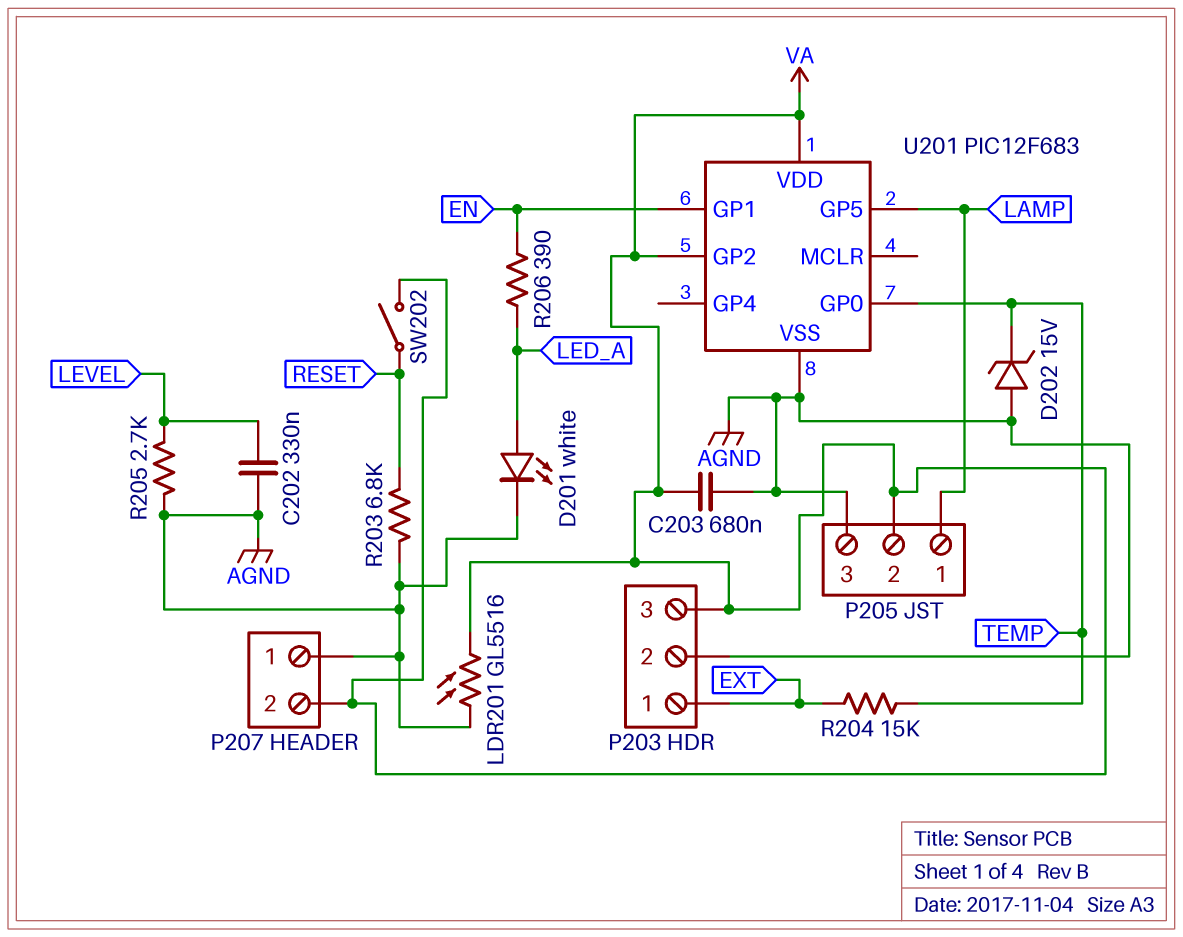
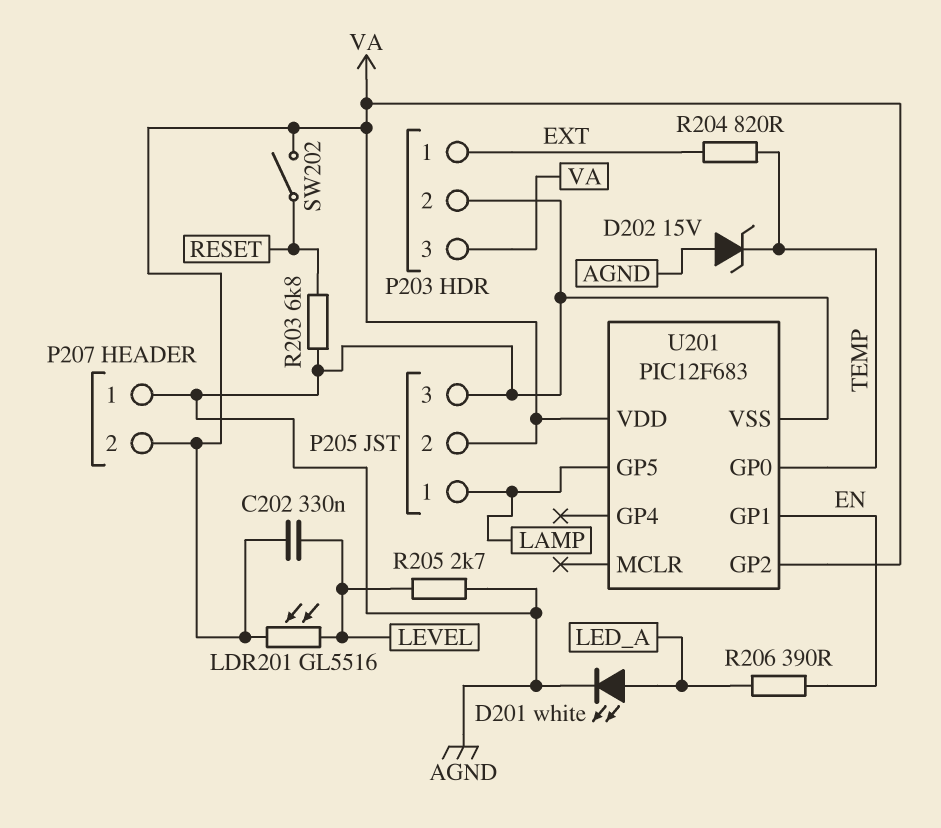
C202: 330nF (AGND, LEVEL) -> 330nF (LEVEL, VA)
C203: 680nF (AGND, VA) -> none
LDR201: GL5516 (AGND, VA) -> GL5516 (LEVEL, VA)
R204: 15k (EXT, TEMP) -> 820 (EXT, TEMP)

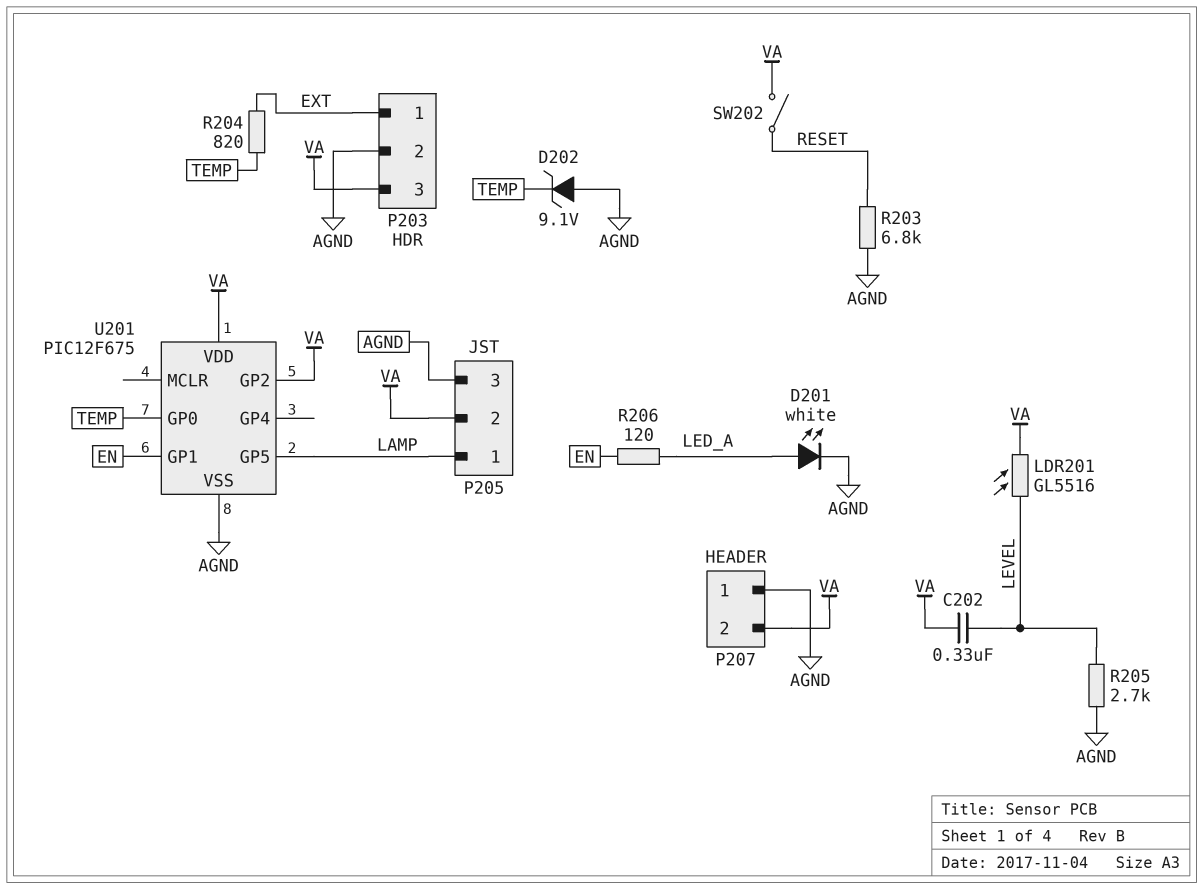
D202: zener 15V (A AGND, K TEMP) -> zener 9.1V (A AGND, K TEMP)
R206: 390 (EN, LED_A) -> 120 (EN, LED_A)
U201: PIC12F683 -> PIC12F675

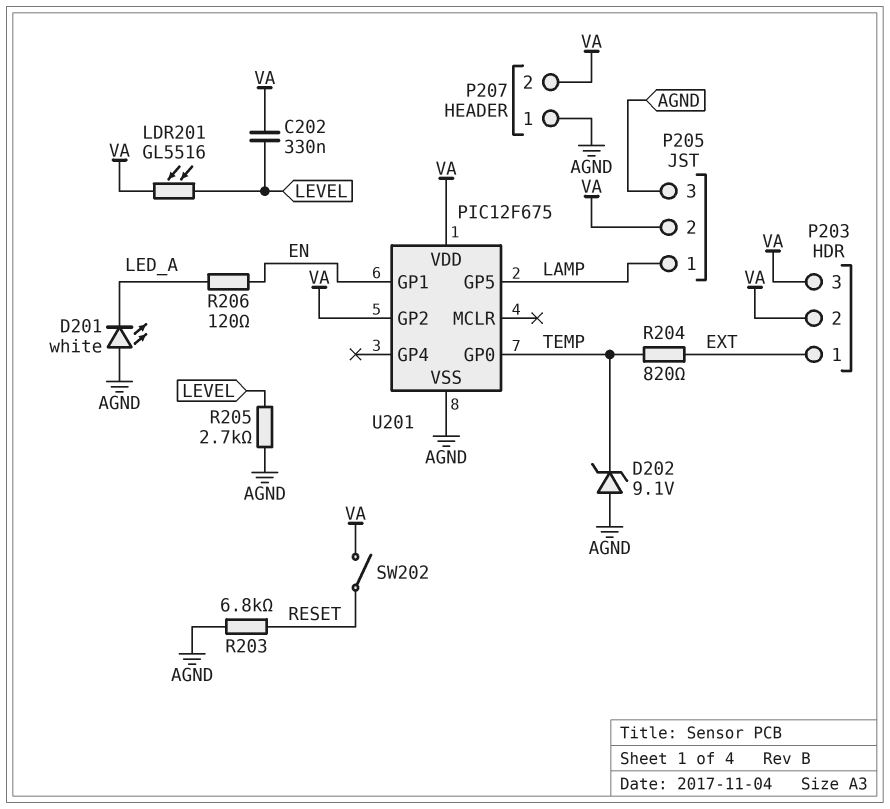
D201: LED white (A LED_A, K AGND) -> LED white (A AGND, K LED_A)
P203 pin 2: AGND -> VA

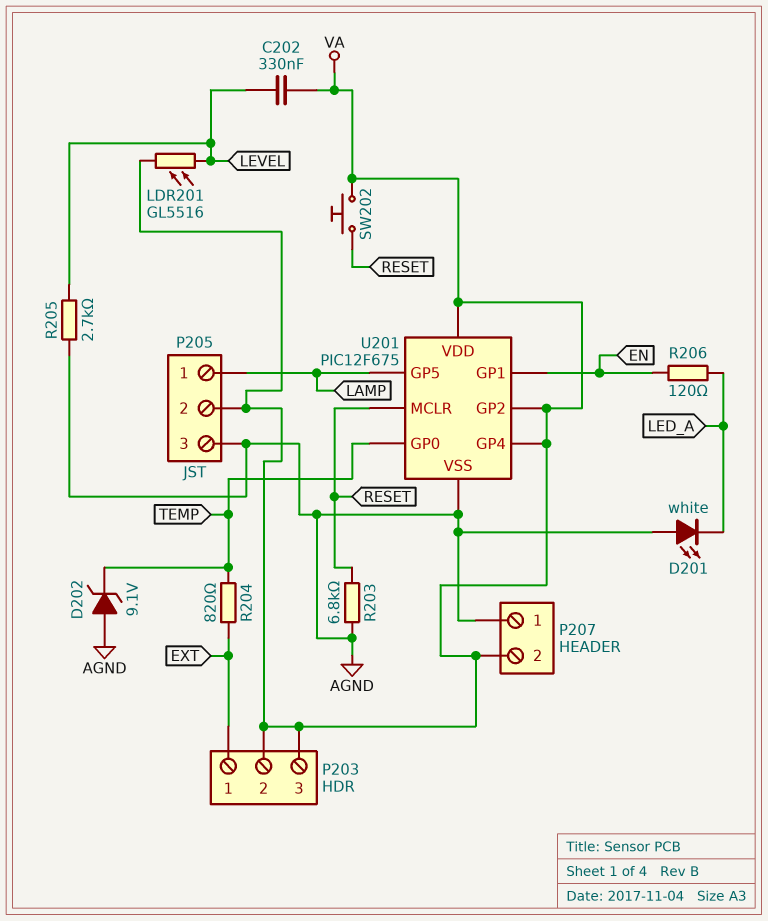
SW202: switch (RESET, VA) -> button (RESET, VA)
U201 pin GP4: none -> VA
U201 pin MCLR: none -> RESET

